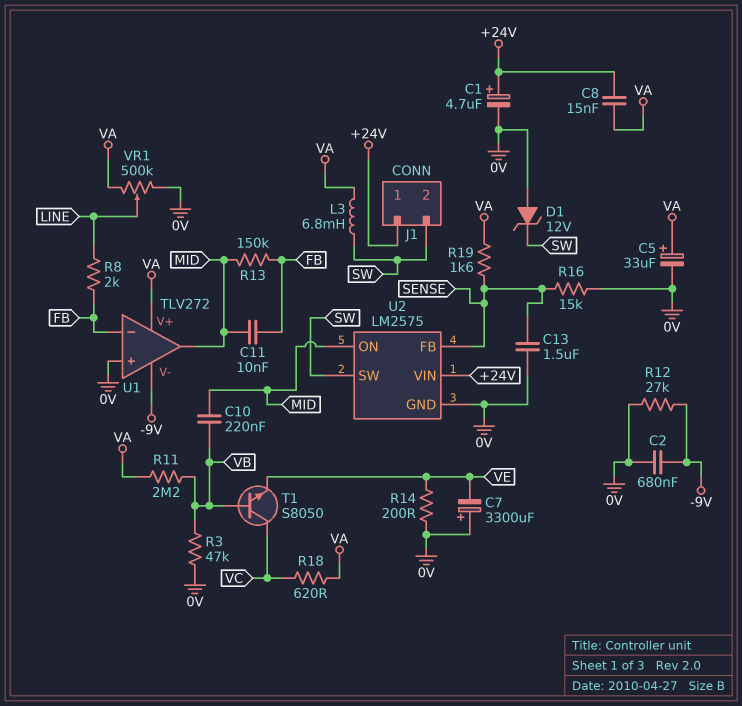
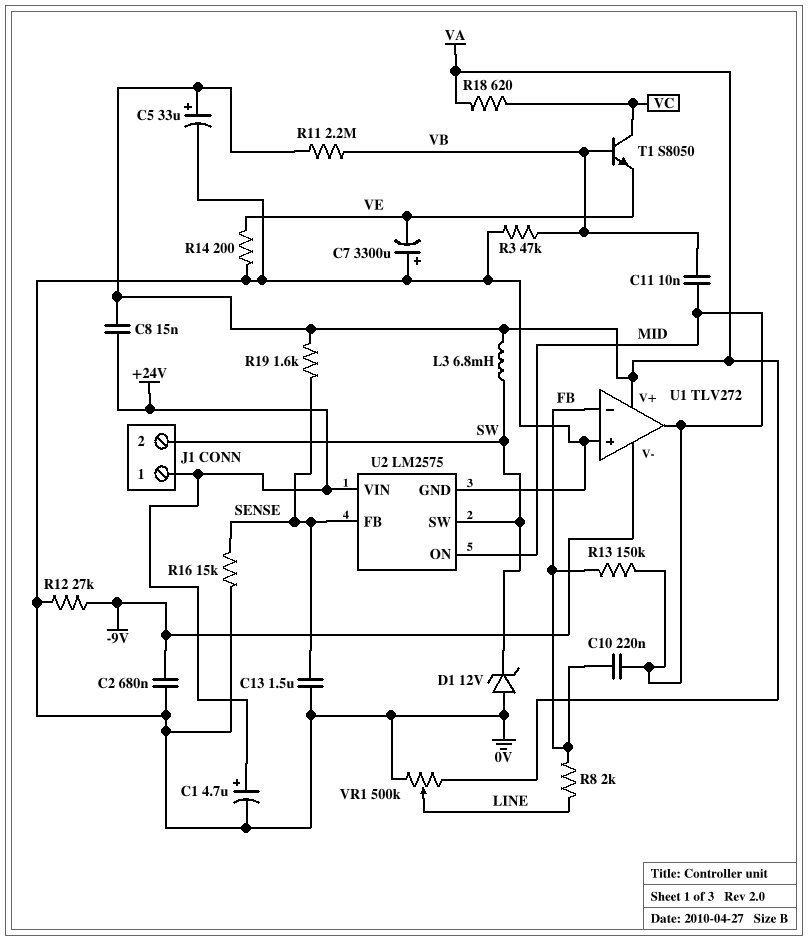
C10: 220nF (MID, VB) -> 220nF (FB, MID)
C11: 10nF (FB, MID) -> 10nF (MID, VB)

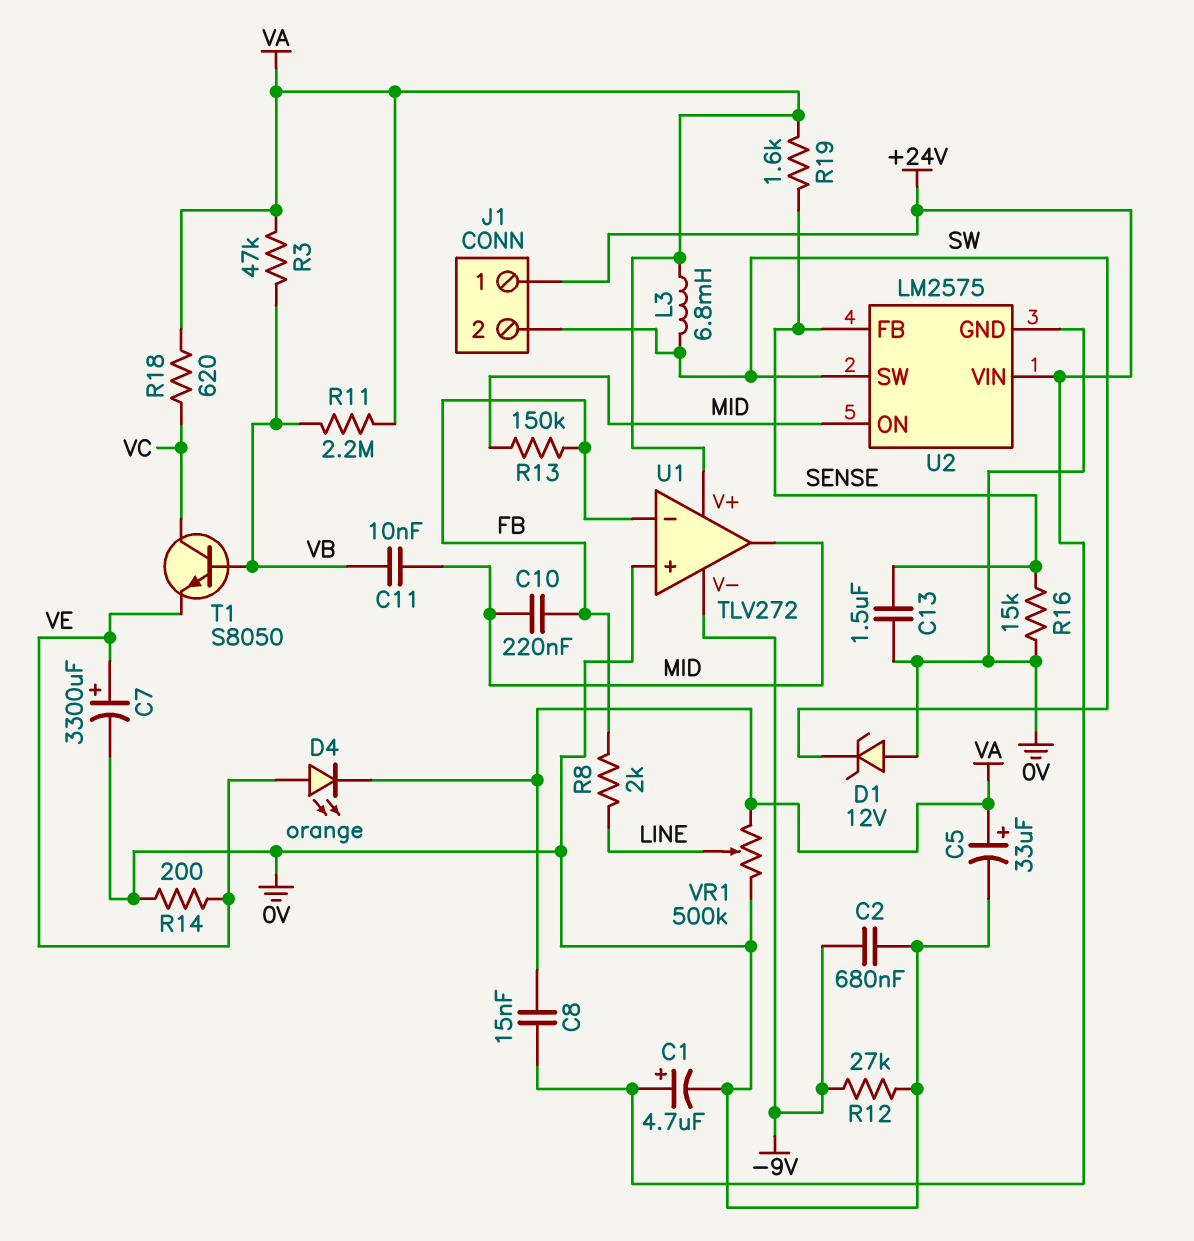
C7: 3300uF (plus 0V, minus VE) -> 3300uF (plus VE, minus 0V)
D4: none -> LED orange (A VE, K VA)
R3: 47k (0V, VB) -> 47k (VA, VB)

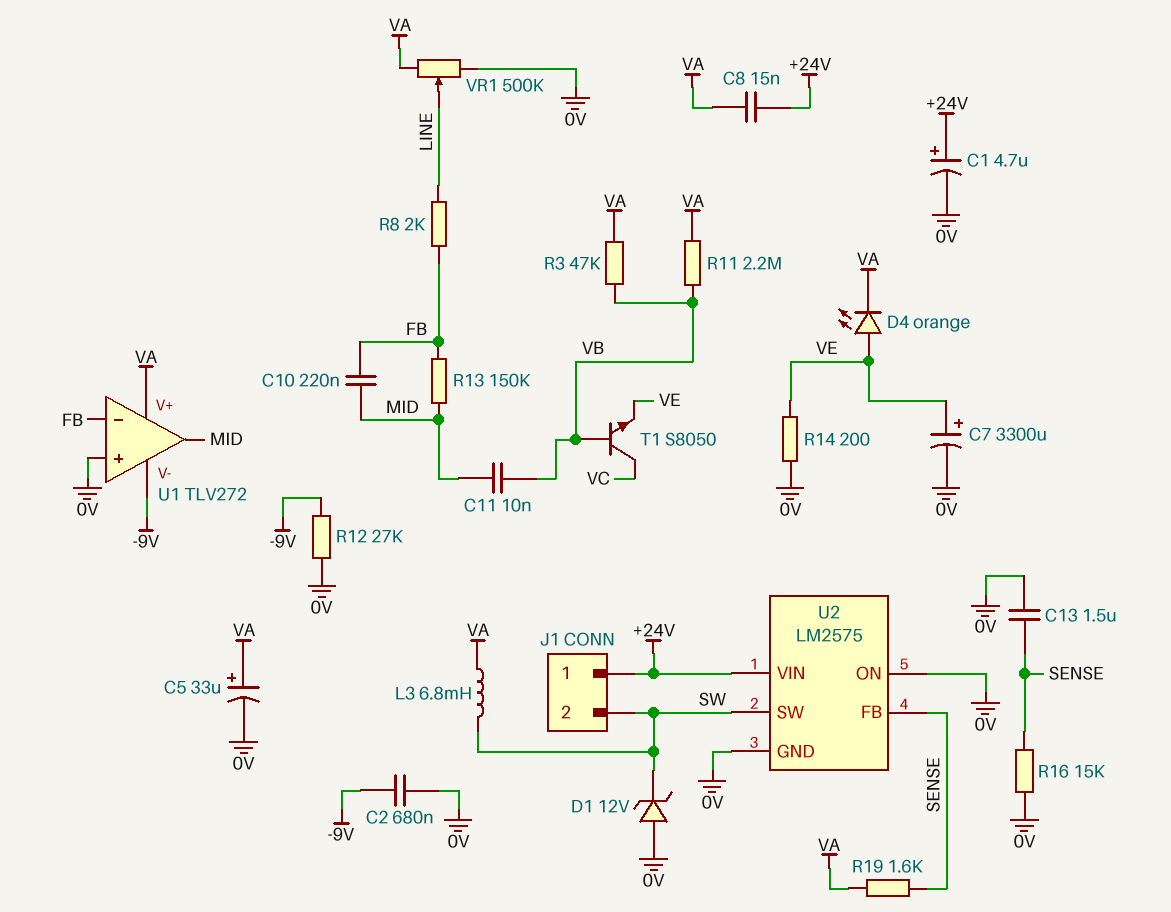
R18: 620 (VA, VC) -> none
U2 pin ON: MID -> 0V

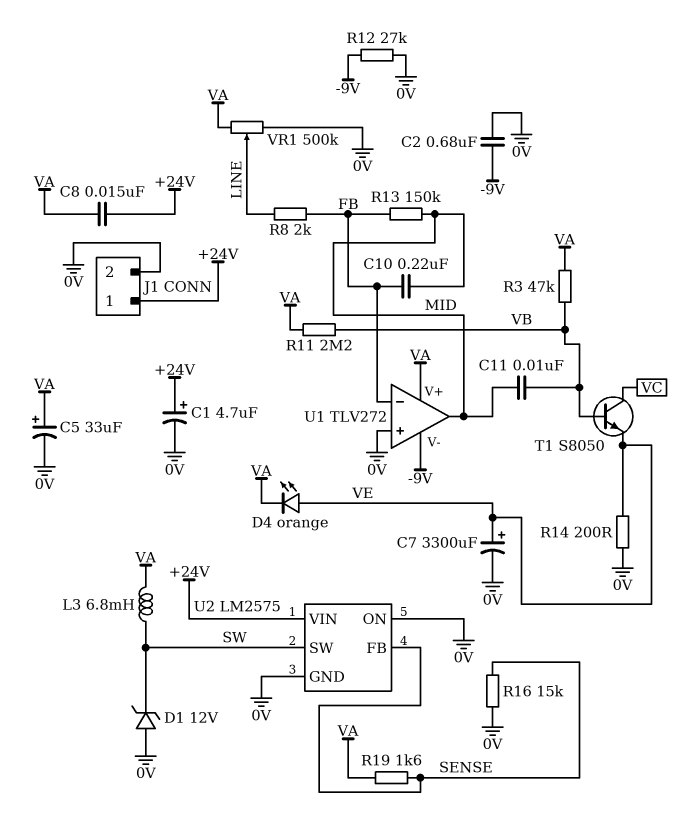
C13: 1.5uF (0V, SENSE) -> none
J1 pin 2: SW -> 0V

